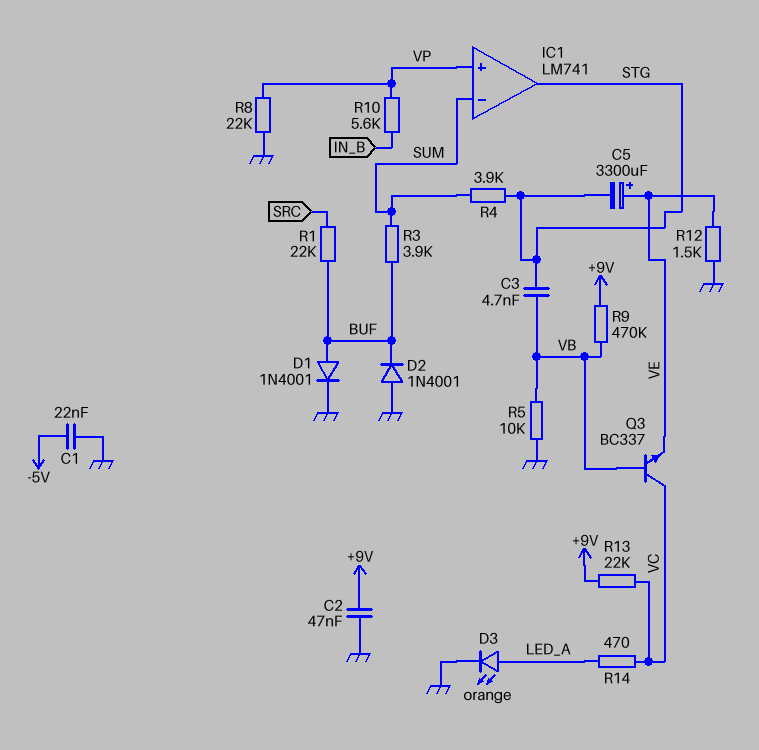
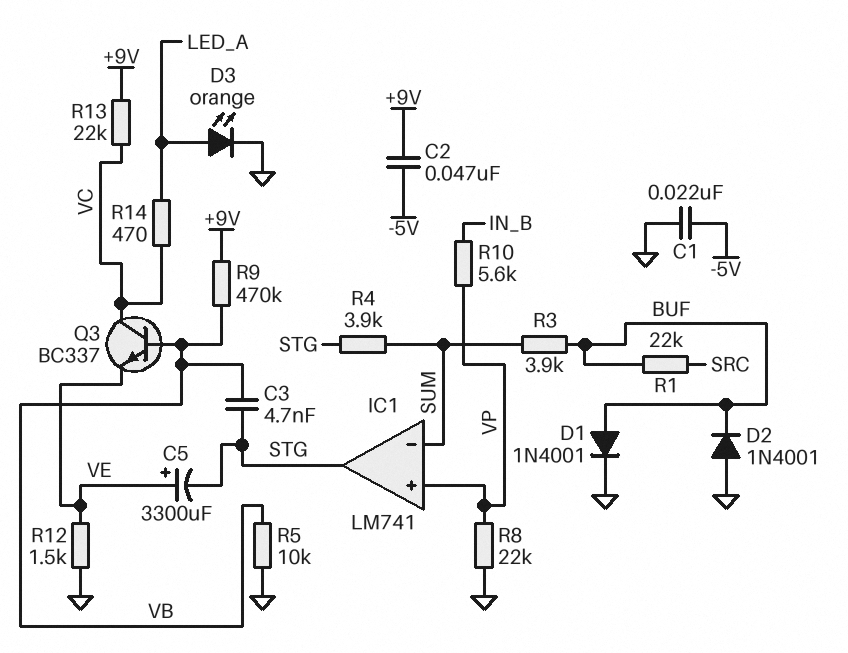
C2: 47nF (+9V, GND) -> 47nF (+9V, -5V)

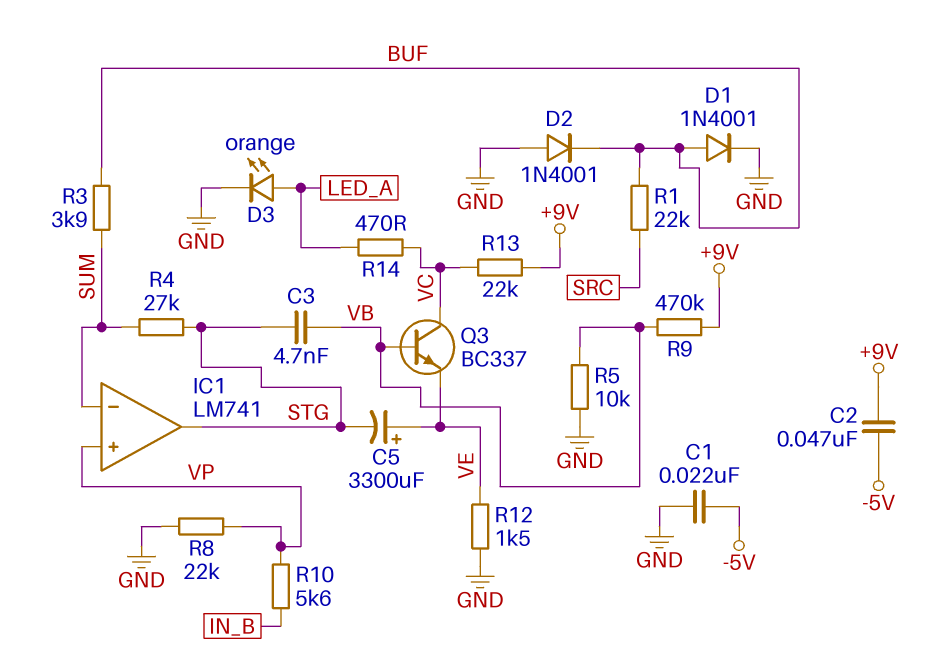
R4: 3.9k (STG, SUM) -> 27k (STG, SUM)

